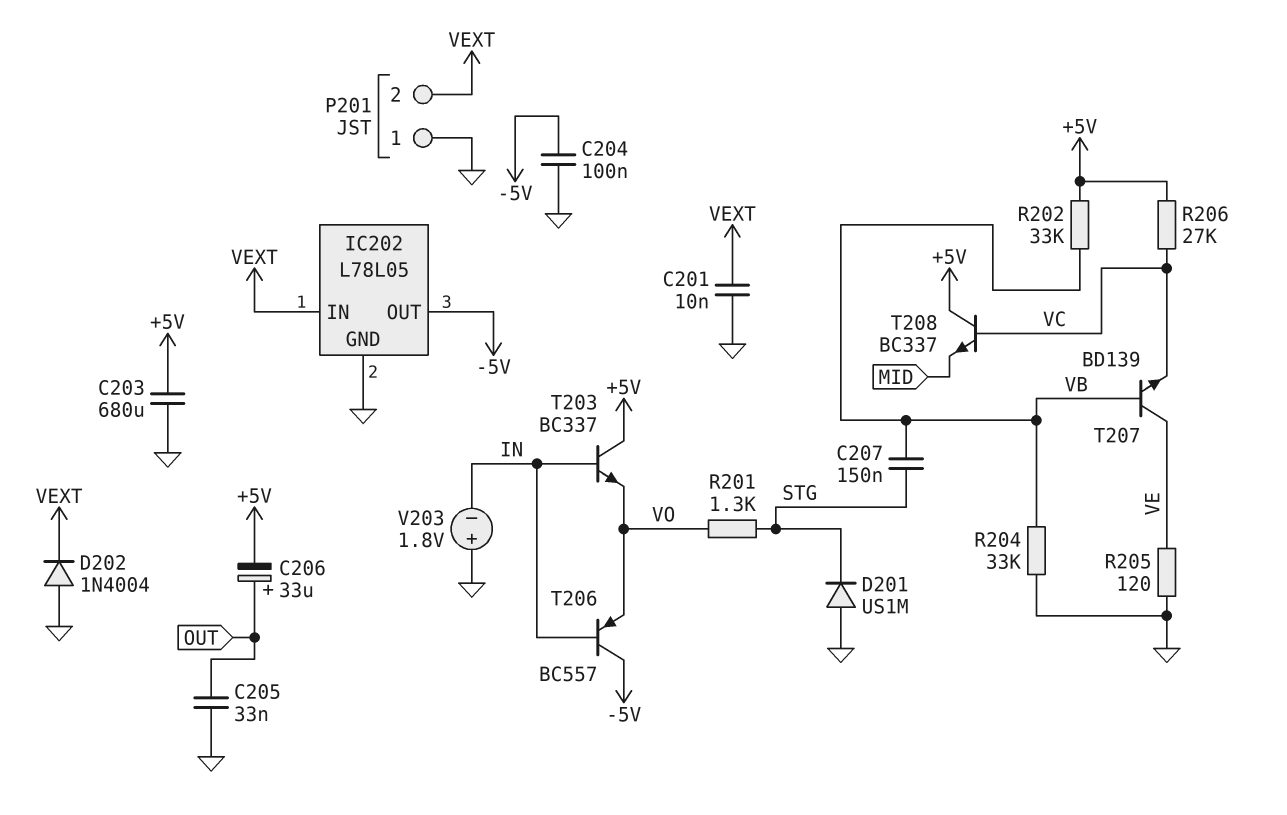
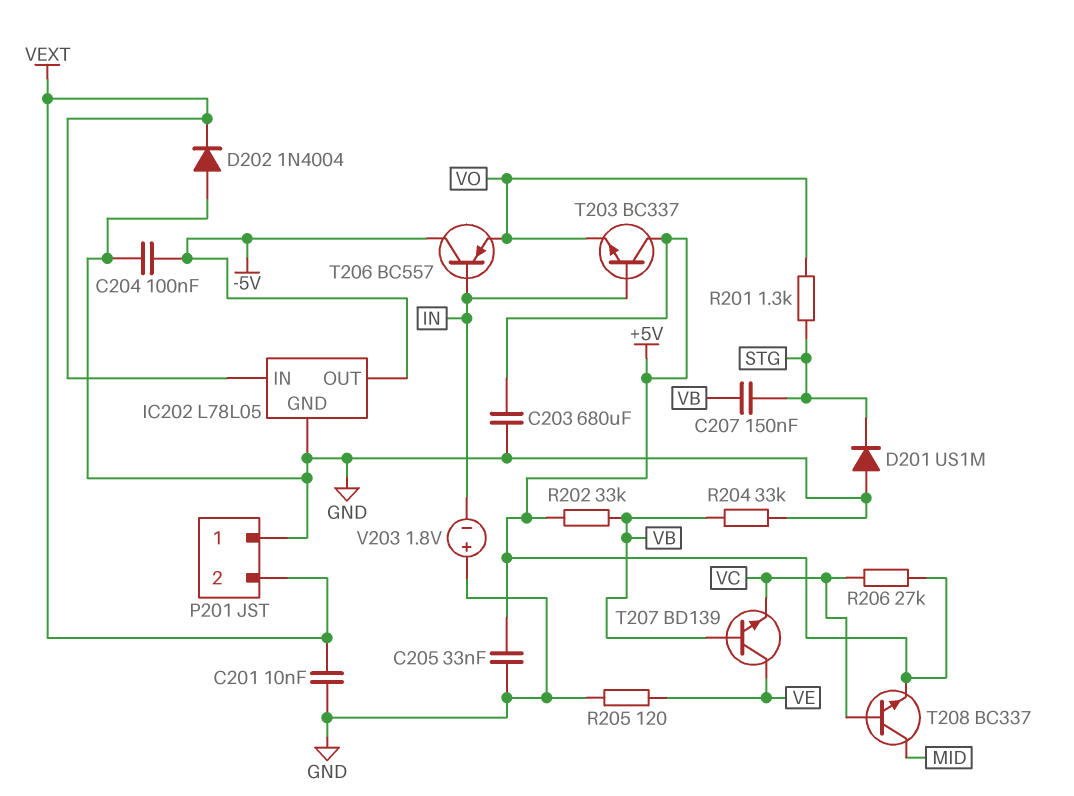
C205: 33nF (GND, OUT) -> 33nF (+5V, GND)
C206: 33uF (plus OUT, minus +5V) -> none
T208: NPN BC337 (B VC, C +5V, E MID) -> NPN BC337 (B VC, C MID, E +5V)

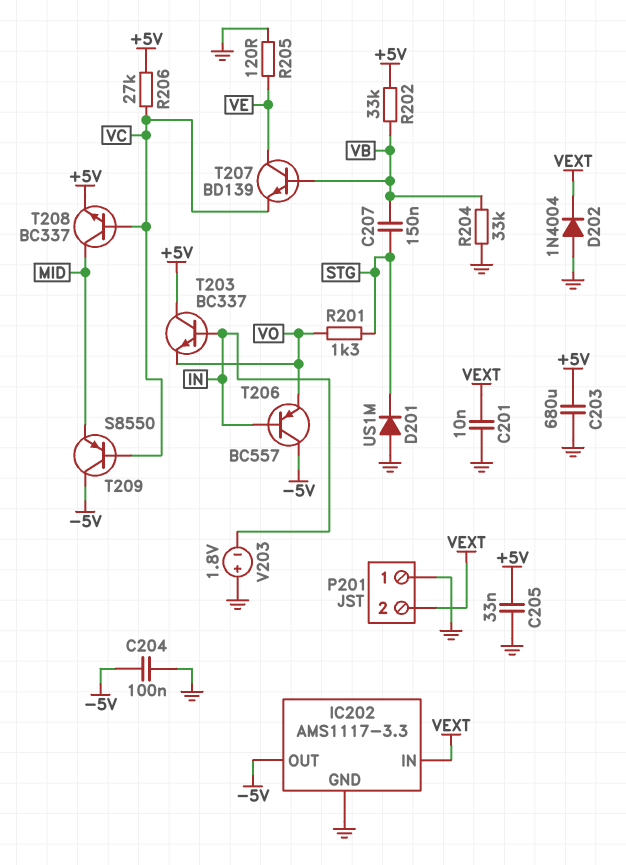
IC202: L78L05 -> AMS1117-3.3
T209: none -> PNP S8550 (B VC, C -5V, E MID)

